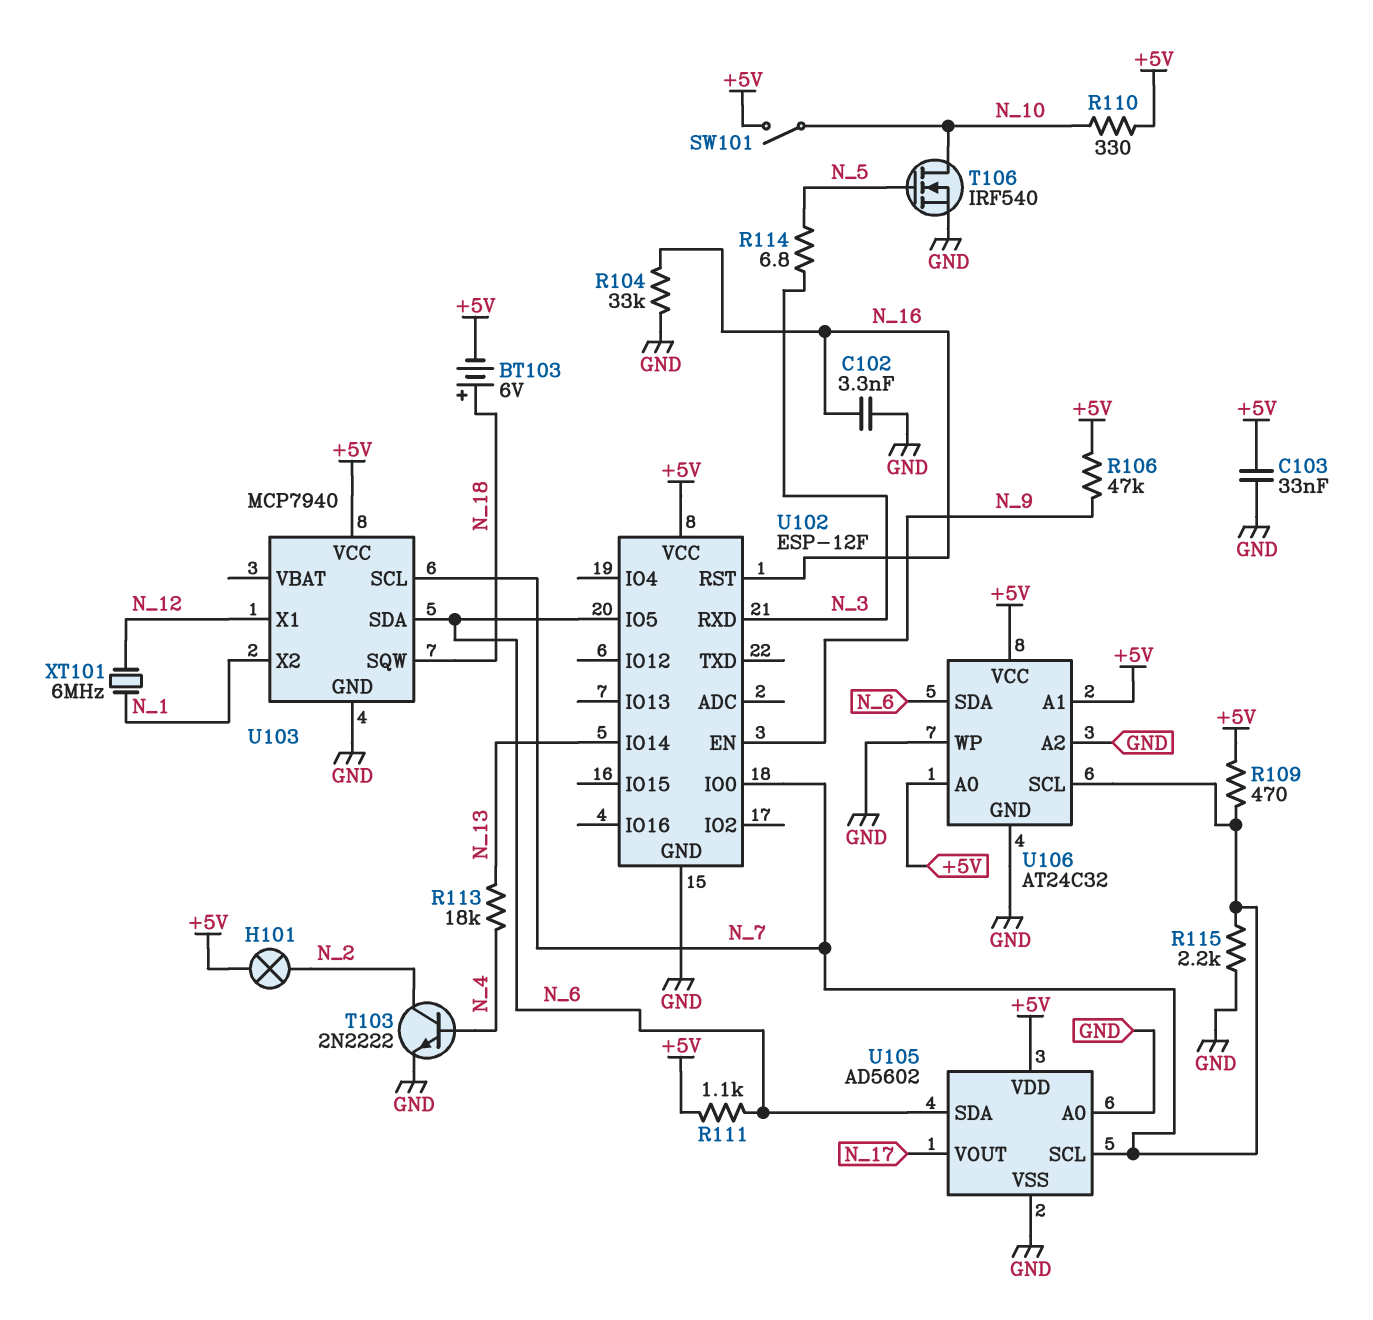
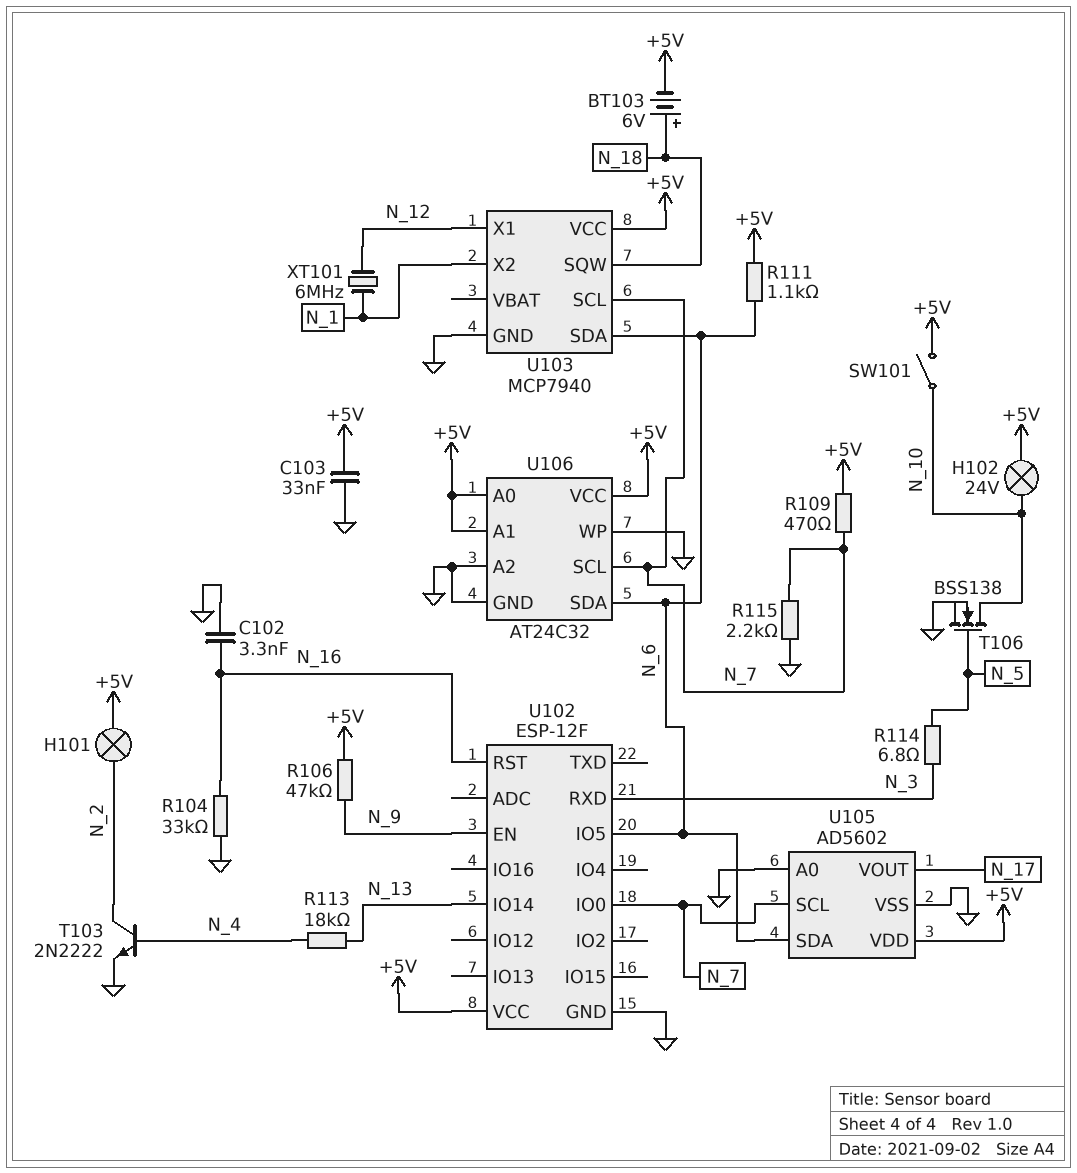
H102: none -> lamp 24V (+5V, N_10)
R110: 330 (+5V, N_10) -> none
T106: NMOS IRF540 (G N_5, D N_10, S GND) -> NMOS BSS138 (G N_5, D N_10, S GND)

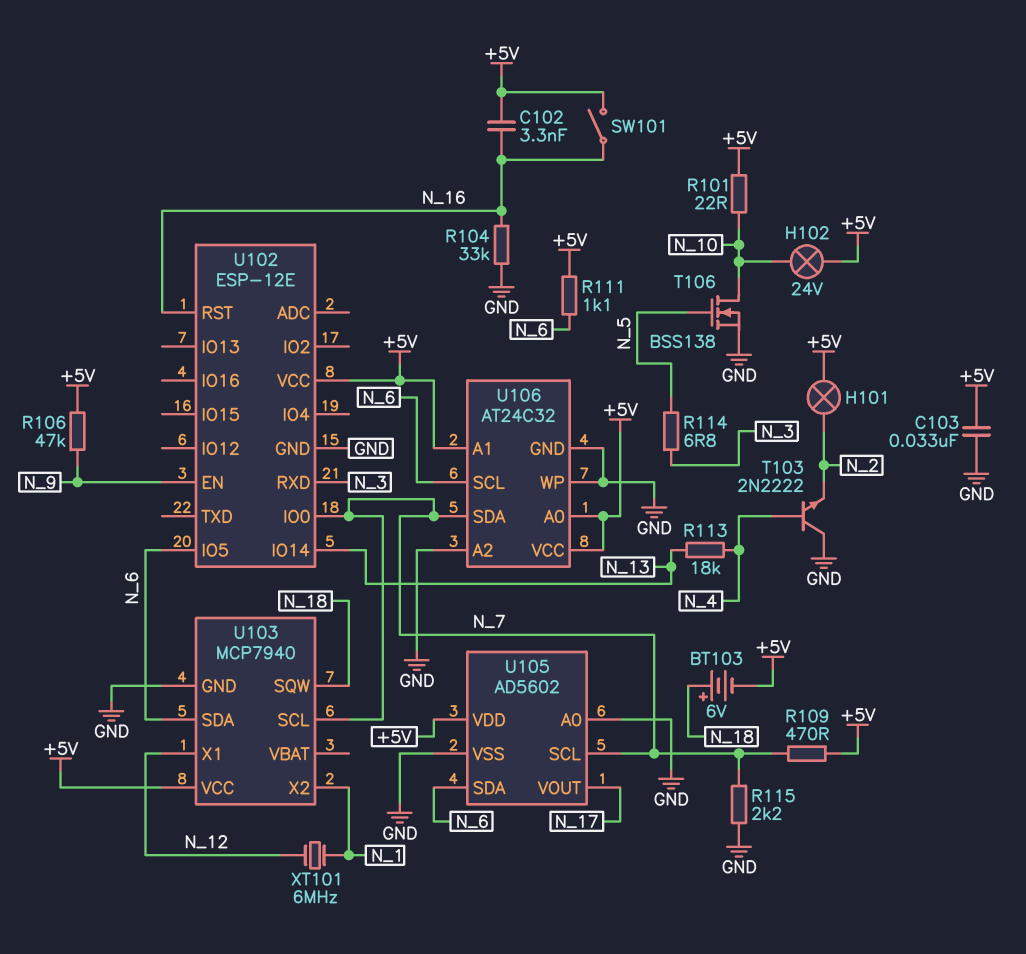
C102: 3.3nF (GND, N_16) -> 3.3nF (+5V, N_16)
R101: none -> 22 (+5V, N_10)
SW101: switch (+5V, N_10) -> switch (+5V, N_16)
T103: NPN 2N2222 (B N_4, C N_2, E GND) -> NPN 2N2222 (B N_4, C GND, E N_2)
U102: ESP-12F -> ESP-12E
U106 pin SCL: N_7 -> N_6
U106 pin SDA: N_6 -> N_7

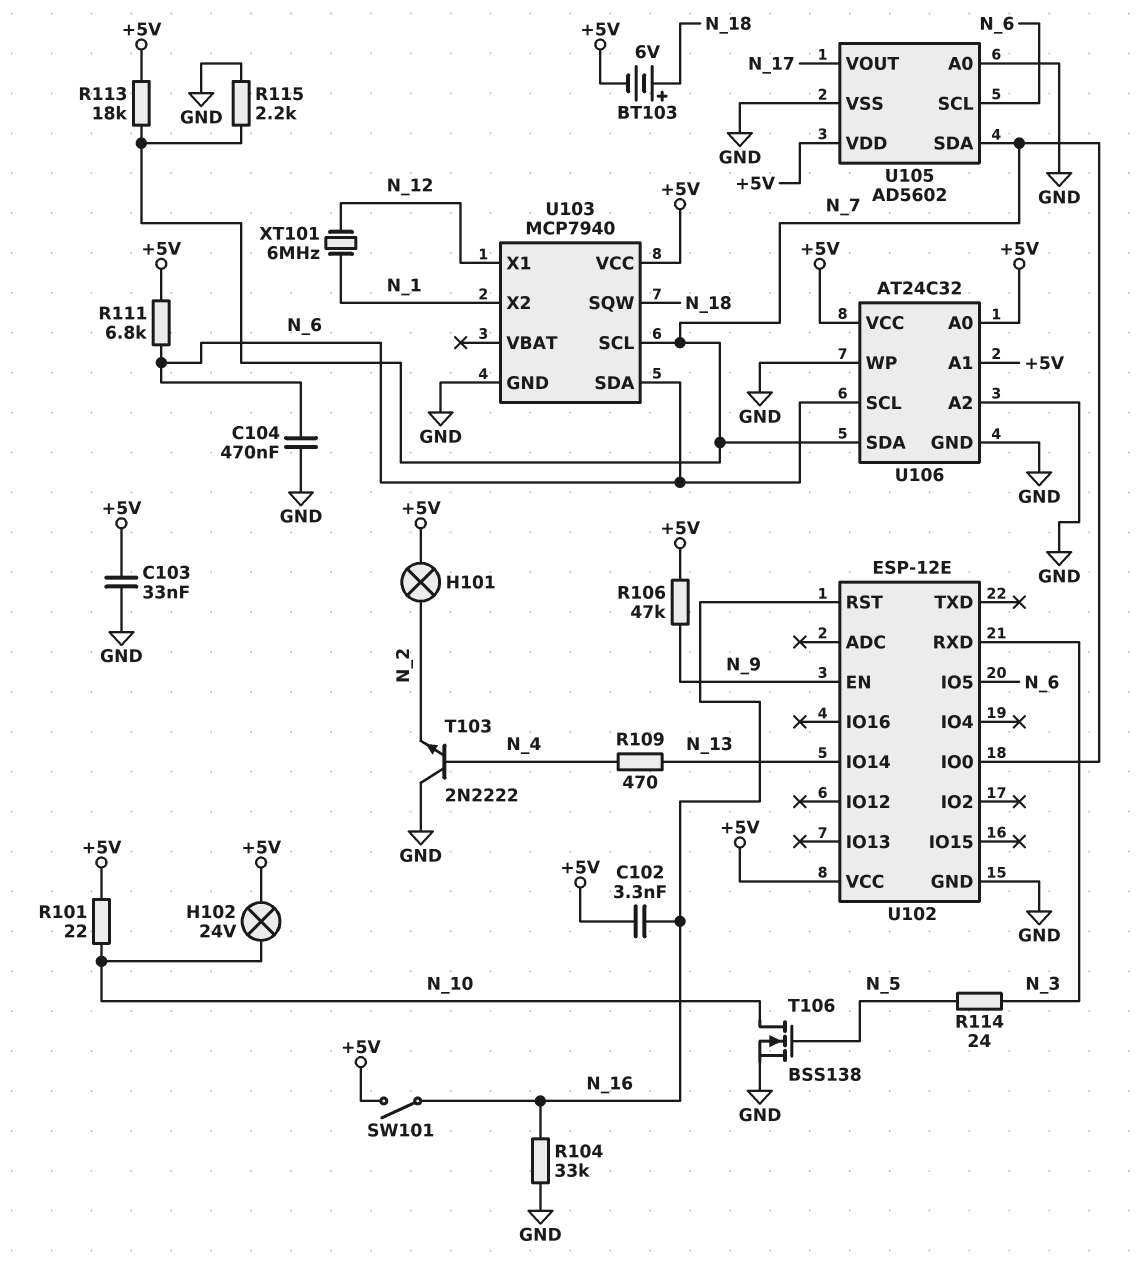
C104: none -> 470nF (GND, N_6)
R109: 470 (+5V, N_7) -> 470 (N_4, N_13)
R111: 1.1k (+5V, N_6) -> 6.8k (+5V, N_6)
R113: 18k (N_4, N_13) -> 18k (+5V, N_7)
R114: 6.8 (N_3, N_5) -> 24 (N_3, N_5)
U105 pin SCL: N_7 -> N_6
U105 pin SDA: N_6 -> N_7

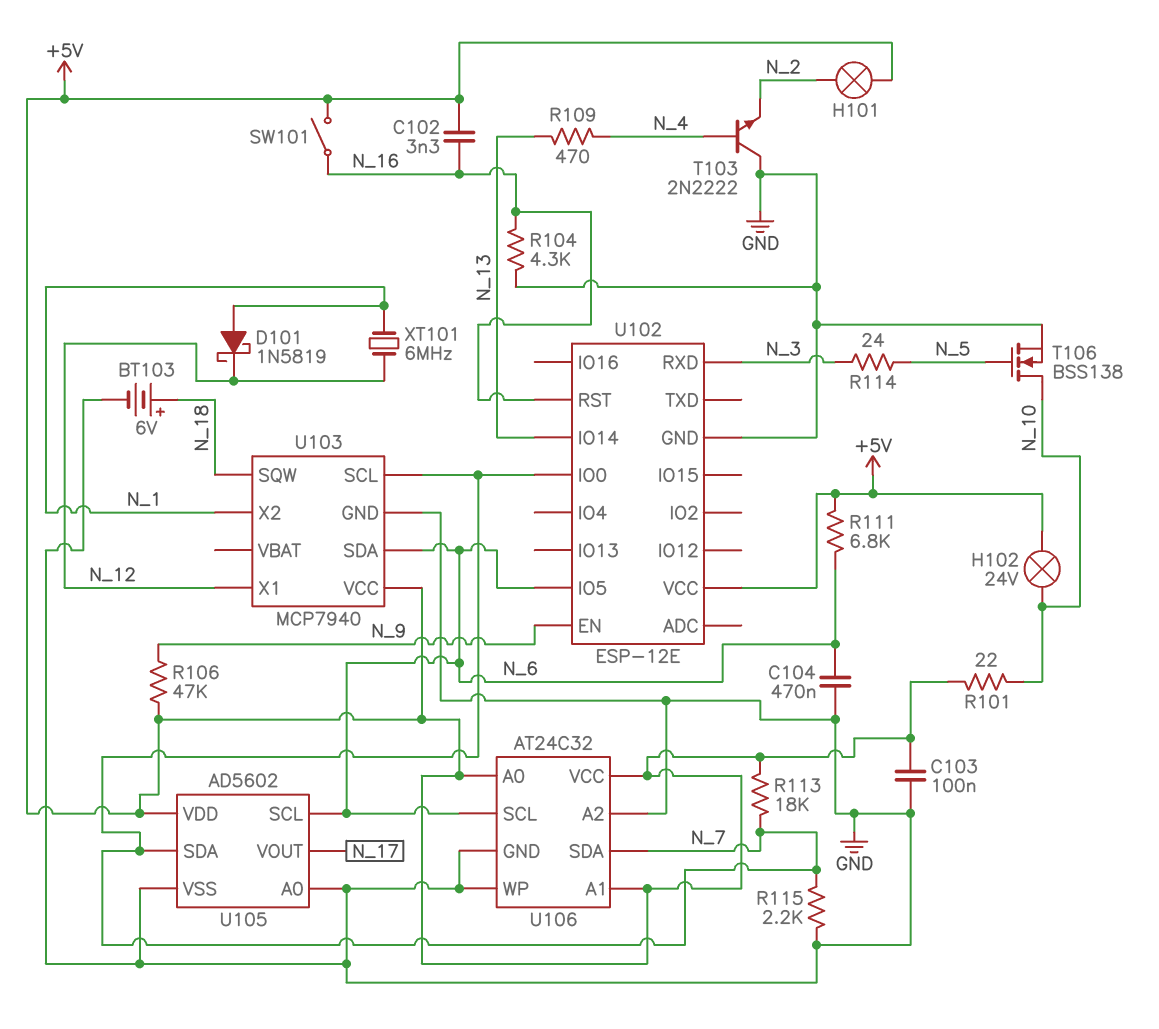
BT103: 6V (plus N_18, minus +5V) -> 6V (plus N_18, minus GND)
C103: 33nF (+5V, GND) -> 100nF (+5V, GND)
D101: none -> schottky 1N5819 (A N_1, K N_12)
R104: 33k (GND, N_16) -> 4.3k (GND, N_16)

